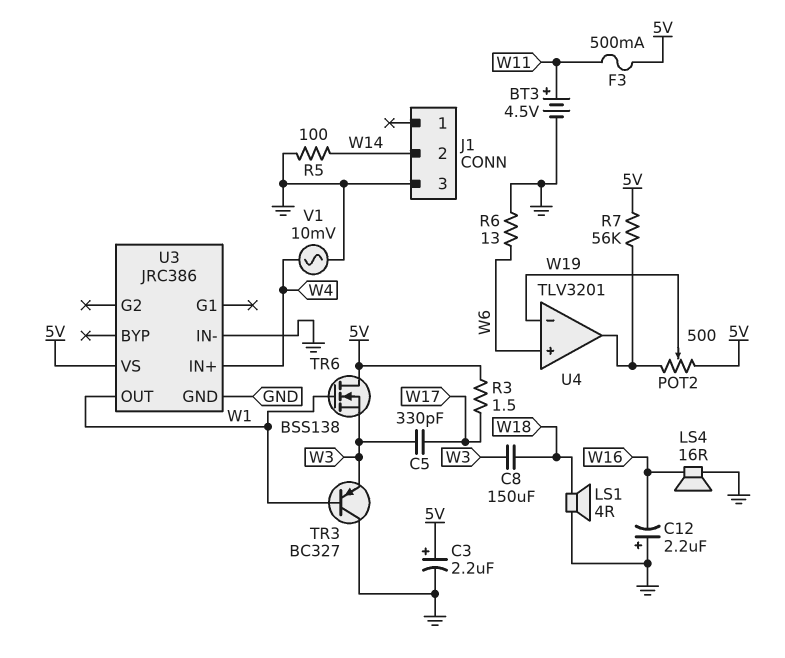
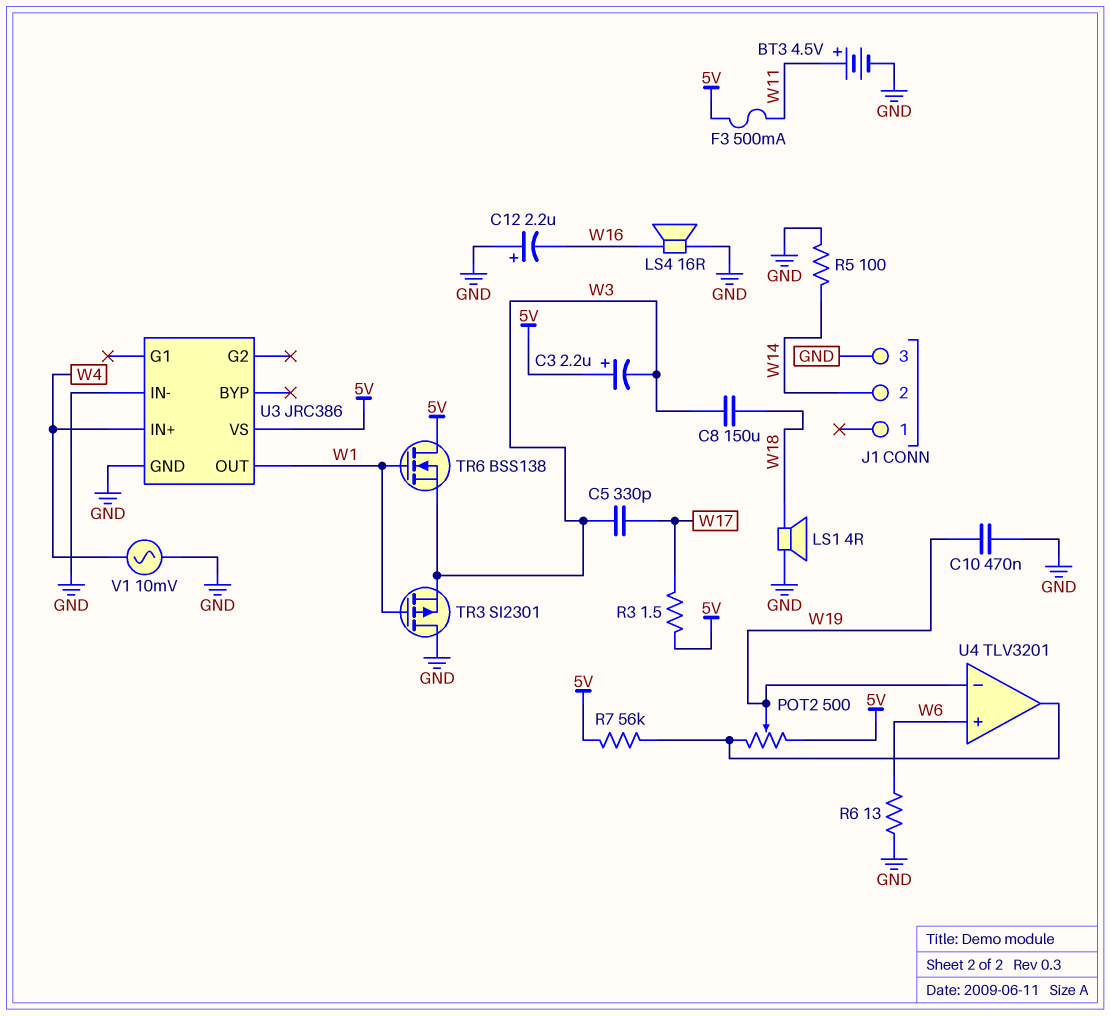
C3: 2.2uF (plus 5V, minus GND) -> 2.2uF (plus 5V, minus W3)
C10: none -> 470nF (GND, W19)
TR3: PNP BC327 (B W1, C GND, E W3) -> PMOS SI2301 (G W1, D GND, S W3)

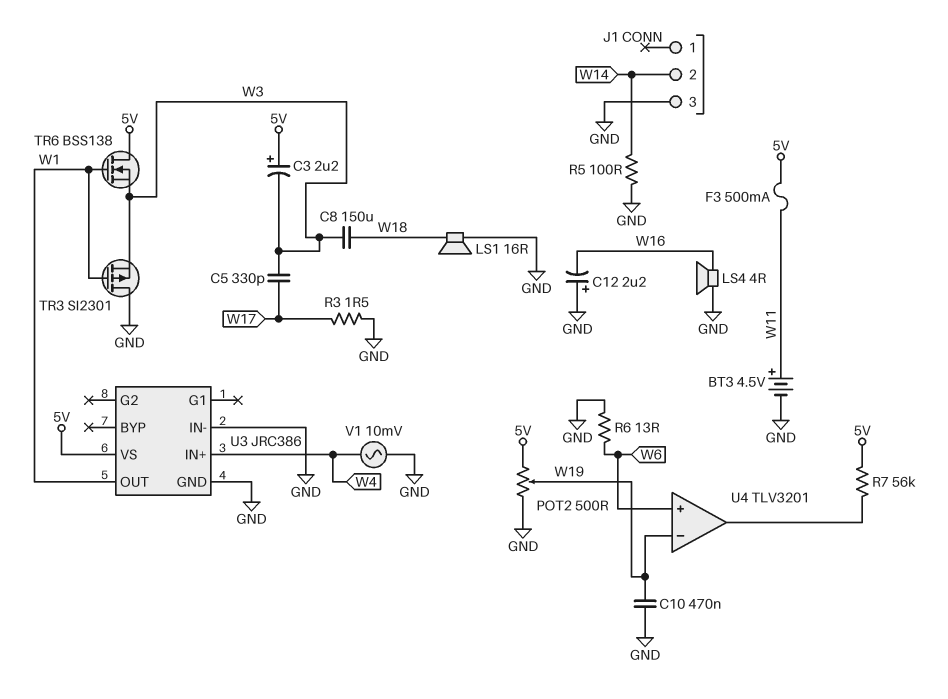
LS1: speaker 4R (GND, W18) -> speaker 16R (GND, W18)
LS4: speaker 16R (GND, W16) -> speaker 4R (GND, W16)
POT2: 500 (5V, U4/out, wiper W19) -> 500 (5V, GND, wiper W19)
R3: 1.5 (5V, W17) -> 1.5 (GND, W17)

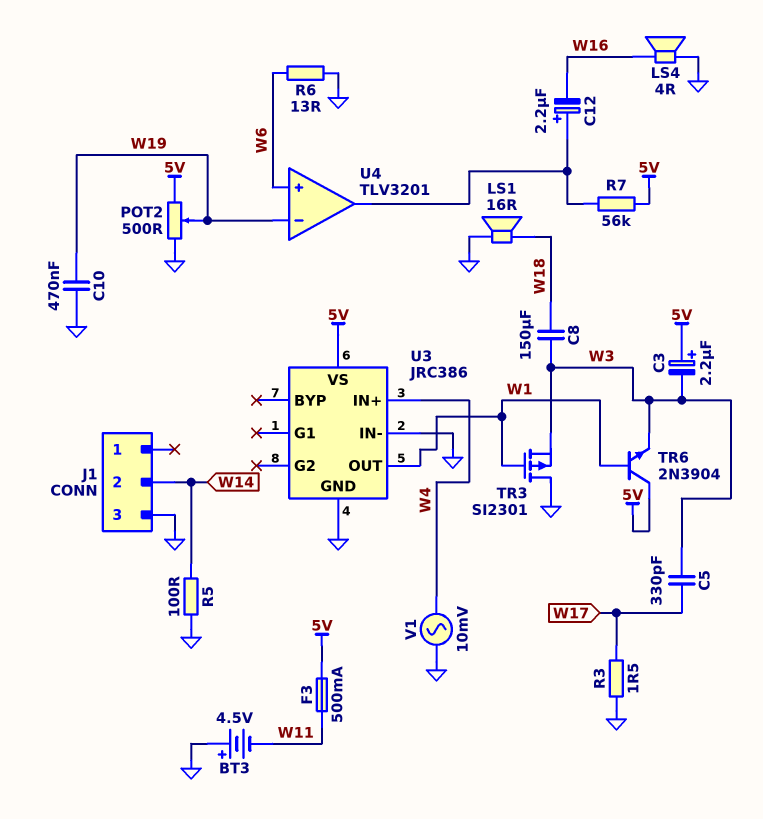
BT3: 4.5V (plus W11, minus GND) -> 4.5V (plus GND, minus W11)
C12: 2.2uF (plus GND, minus W16) -> 2.2uF (plus U4/out, minus W16)
TR6: NMOS BSS138 (G W1, D 5V, S W3) -> NPN 2N3904 (B W1, C 5V, E W3)

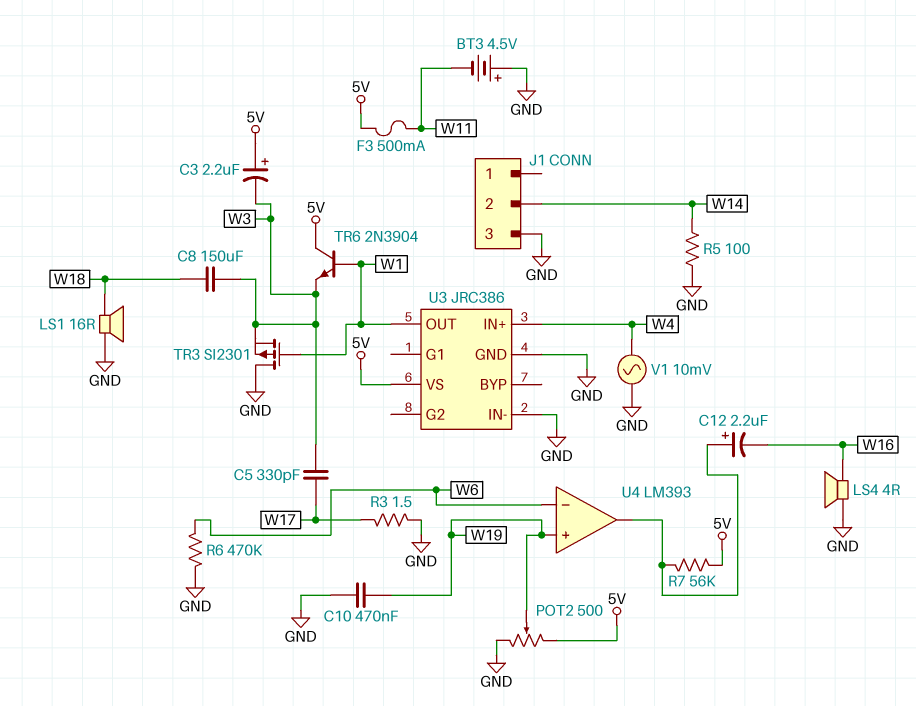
R6: 13 (GND, W6) -> 470k (GND, W6)
U4: TLV3201 -> LM393
U4 pin in+: W6 -> W19
U4 pin in-: W19 -> W6

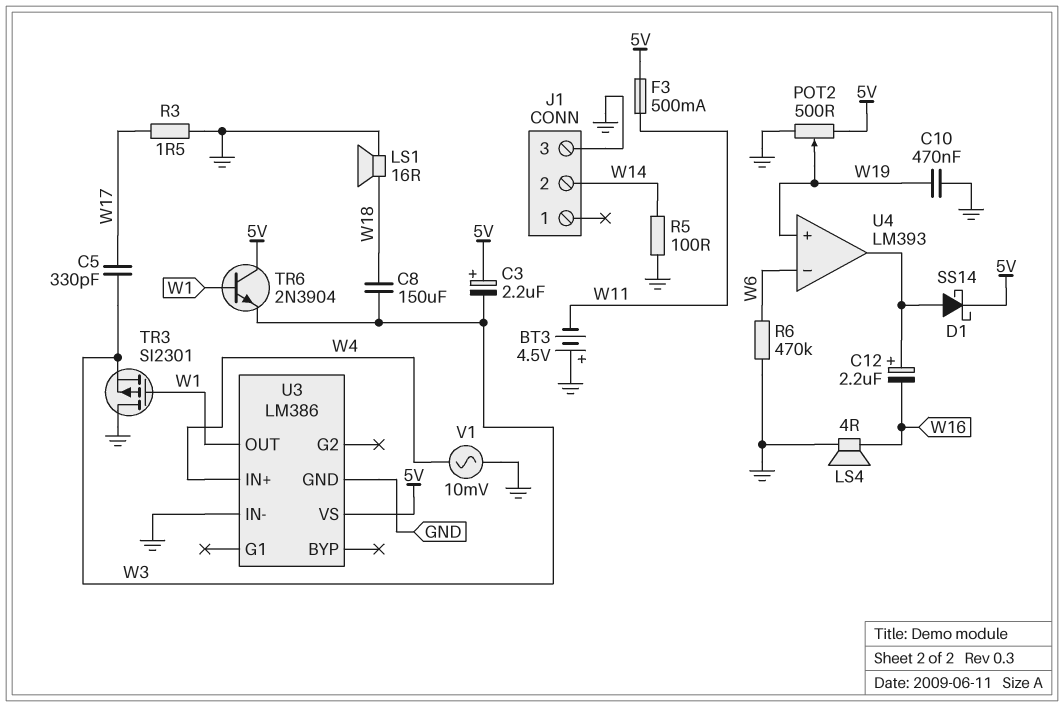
D1: none -> schottky SS14 (A U4/out, K 5V)
R7: 56k (5V, U4/out) -> none
U3: JRC386 -> LM386

